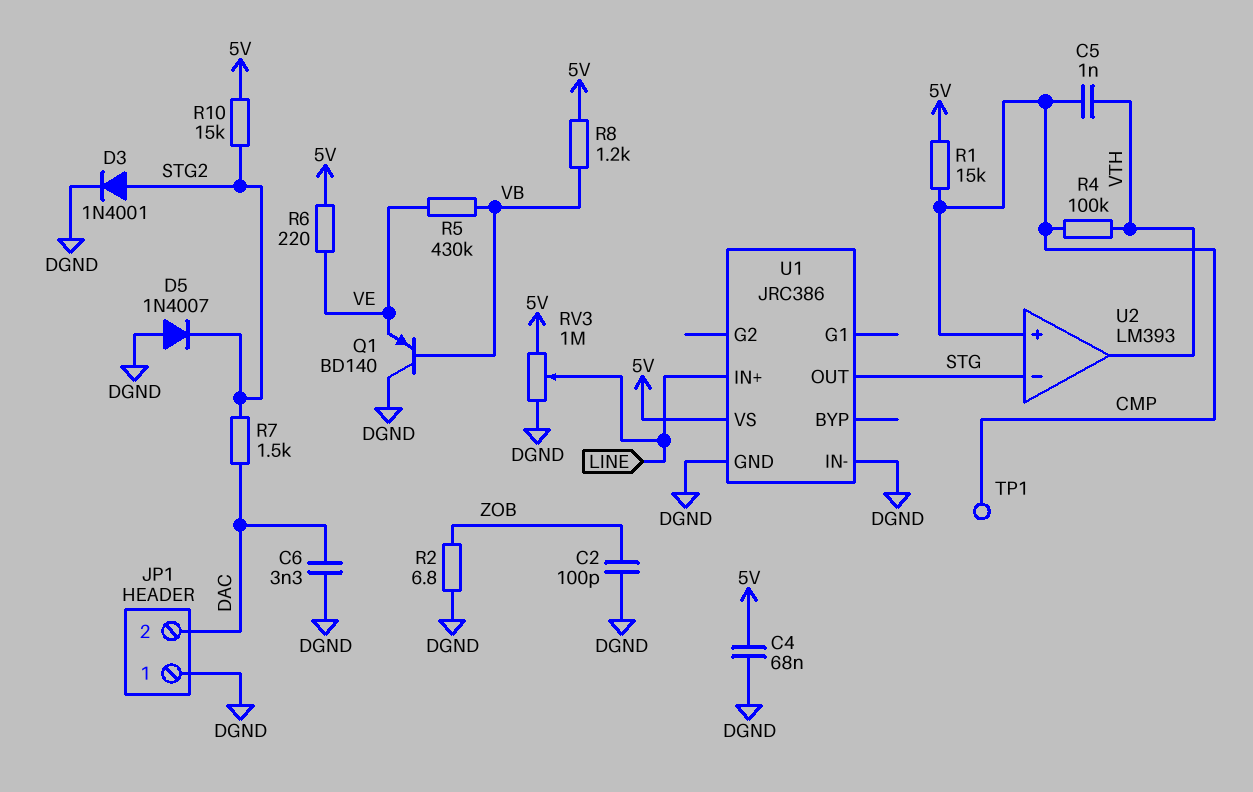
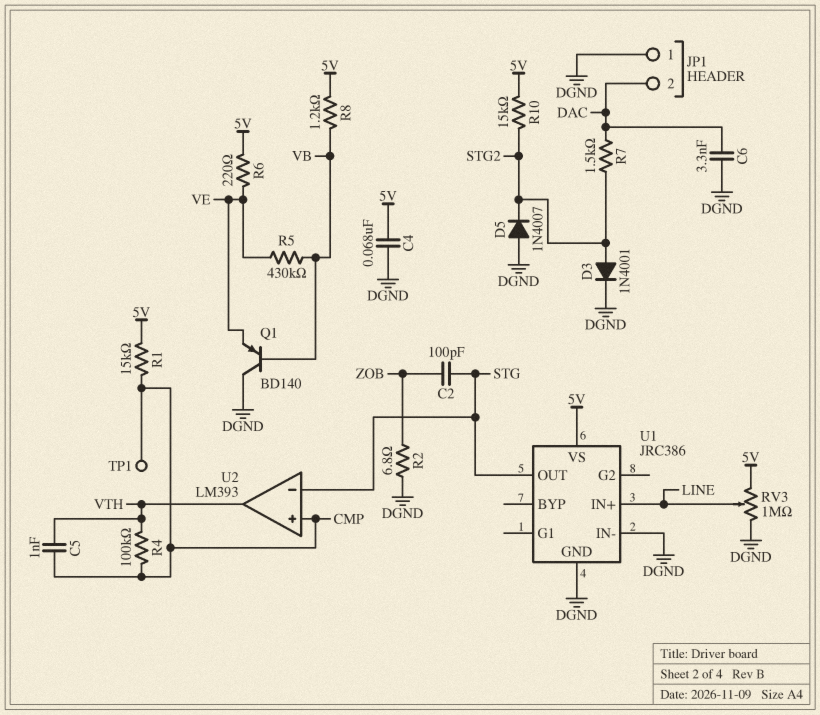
C2: 100pF (DGND, ZOB) -> 100pF (STG, ZOB)

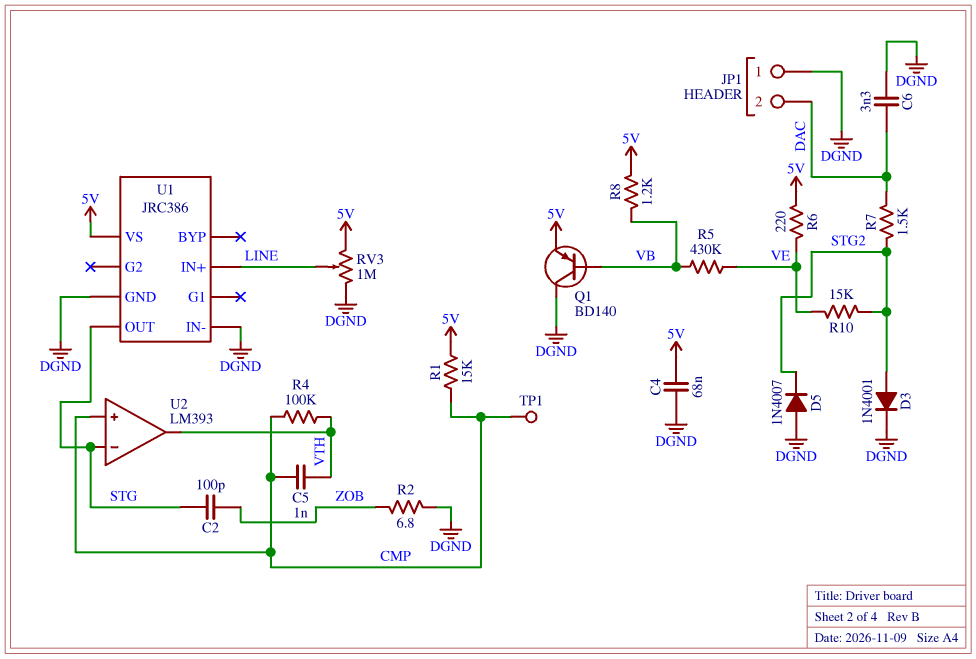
Q1: PNP BD140 (B VB, C DGND, E VE) -> PNP BD140 (B VB, C DGND, E 5V)
R10: 15k (5V, STG2) -> 15k (STG2, VE)

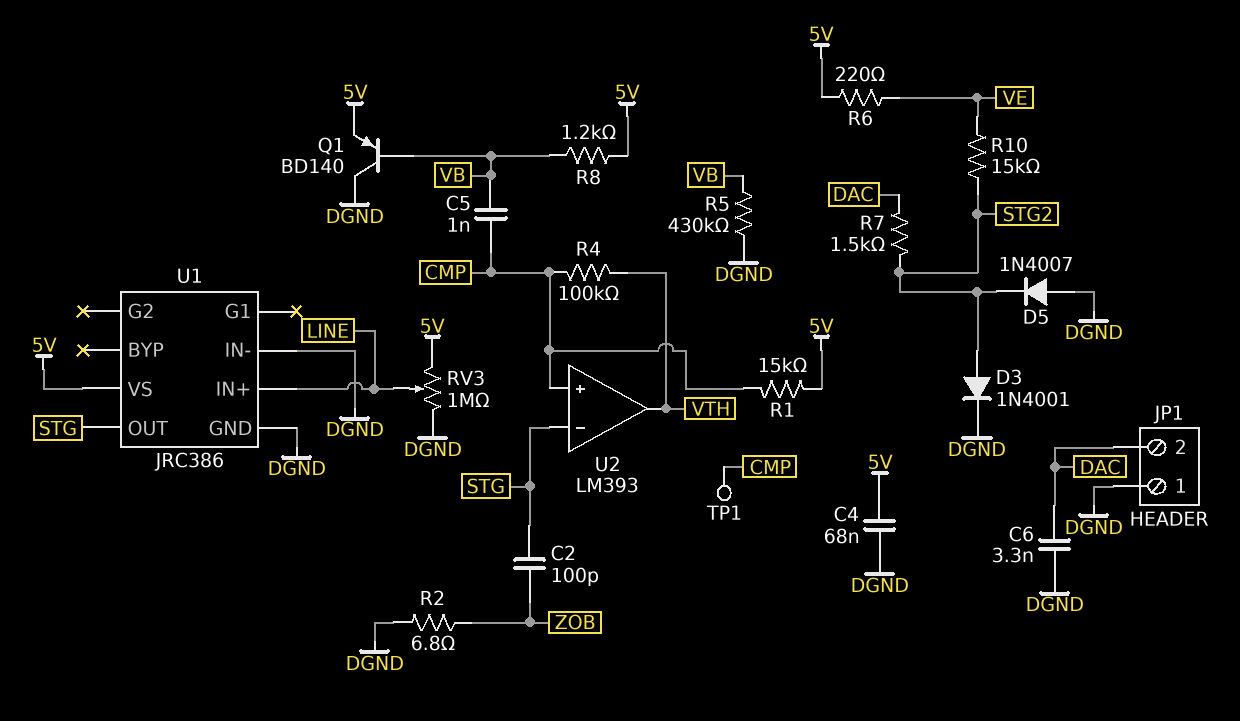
C5: 1nF (CMP, VTH) -> 1nF (CMP, VB)
R5: 430k (VB, VE) -> 430k (DGND, VB)

